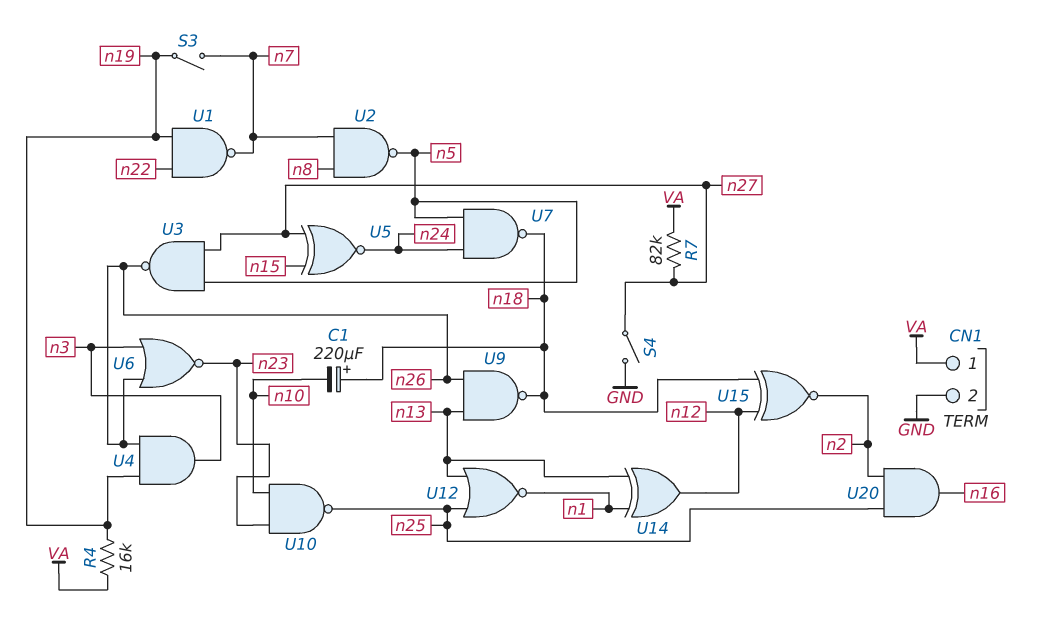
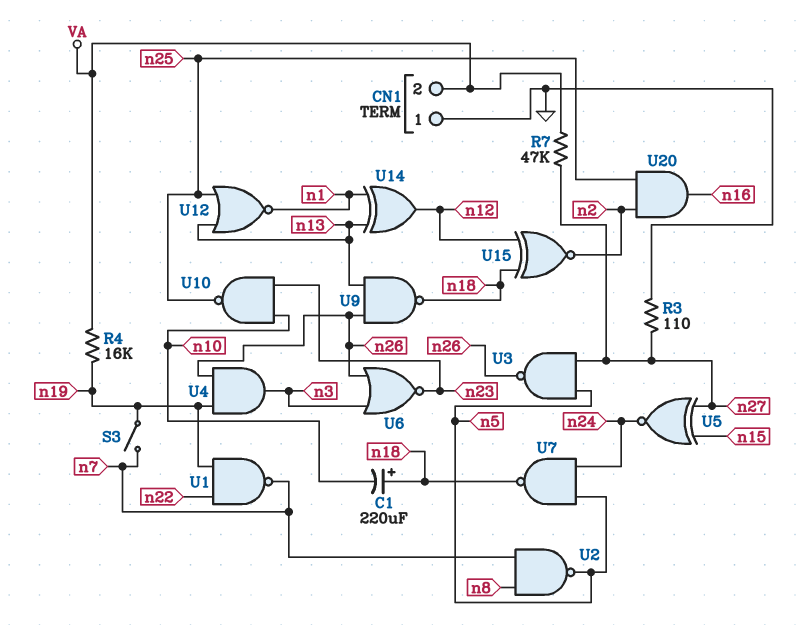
CN1 pin 1: VA -> GND
CN1 pin 2: GND -> VA
R3: none -> 110 (GND, n27)
R7: 82k (VA, n27) -> 47k (VA, n27)
S4: switch (GND, n27) -> none

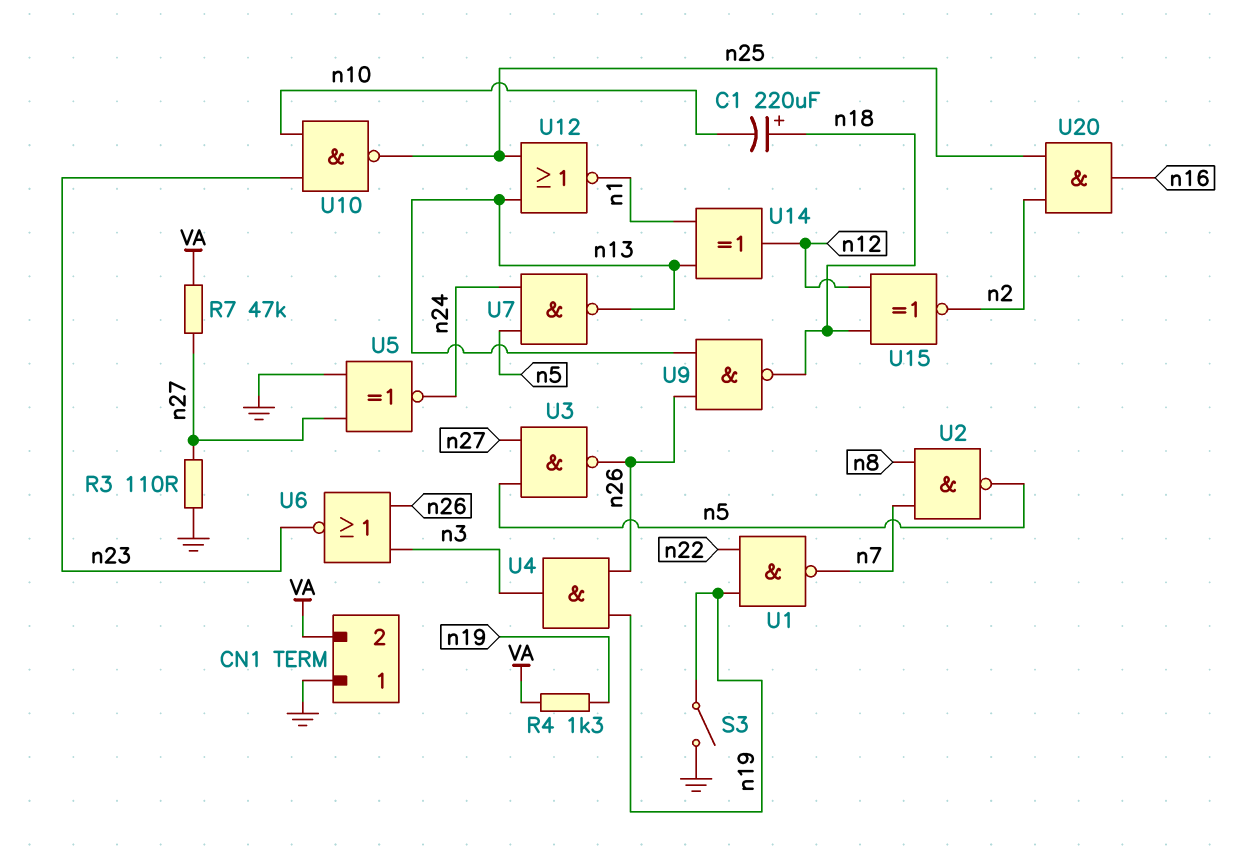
R4: 16k (VA, n19) -> 1.3k (VA, n19)
S3: switch (n7, n19) -> switch (GND, n19)
U5: XNOR (in n15, in n27, out n24) -> XNOR (in GND, in n27, out n24)
U7: NAND (in n5, in n24, out n18) -> NAND (in n5, in n24, out n13)

